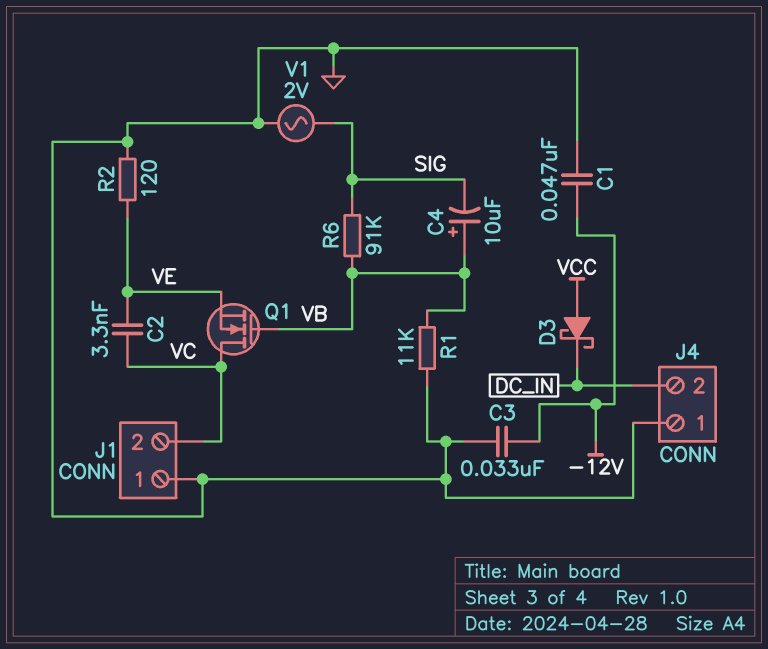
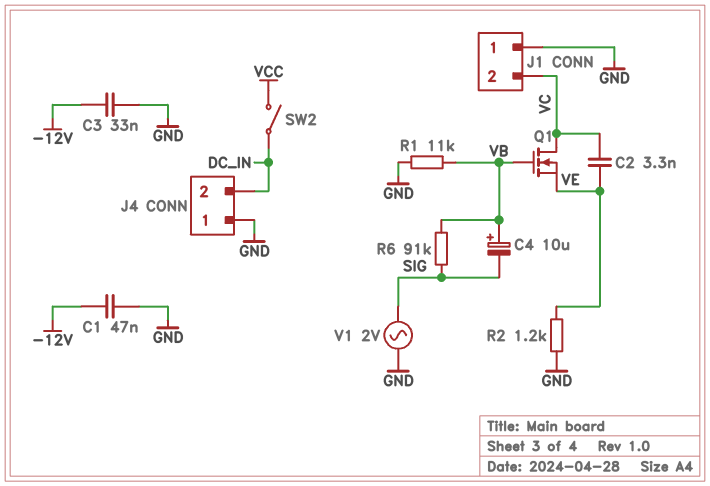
D3: schottky (A VCC, K DC_IN) -> none
R2: 120 (GND, VE) -> 1.2k (GND, VE)
SW2: none -> switch (DC_IN, VCC)

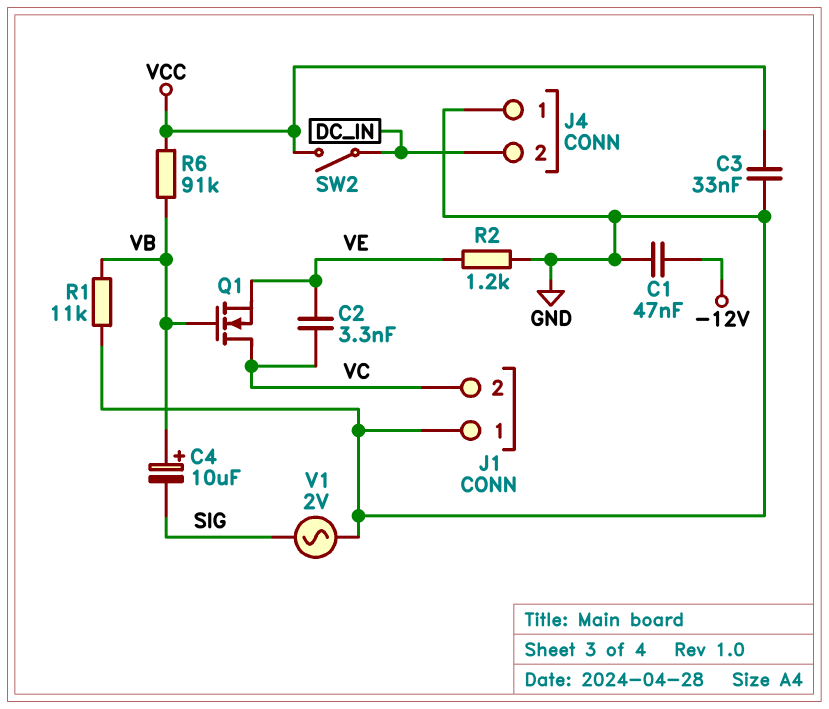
C3: 33nF (-12V, GND) -> 33nF (GND, VCC)
R6: 91k (SIG, VB) -> 91k (VB, VCC)

